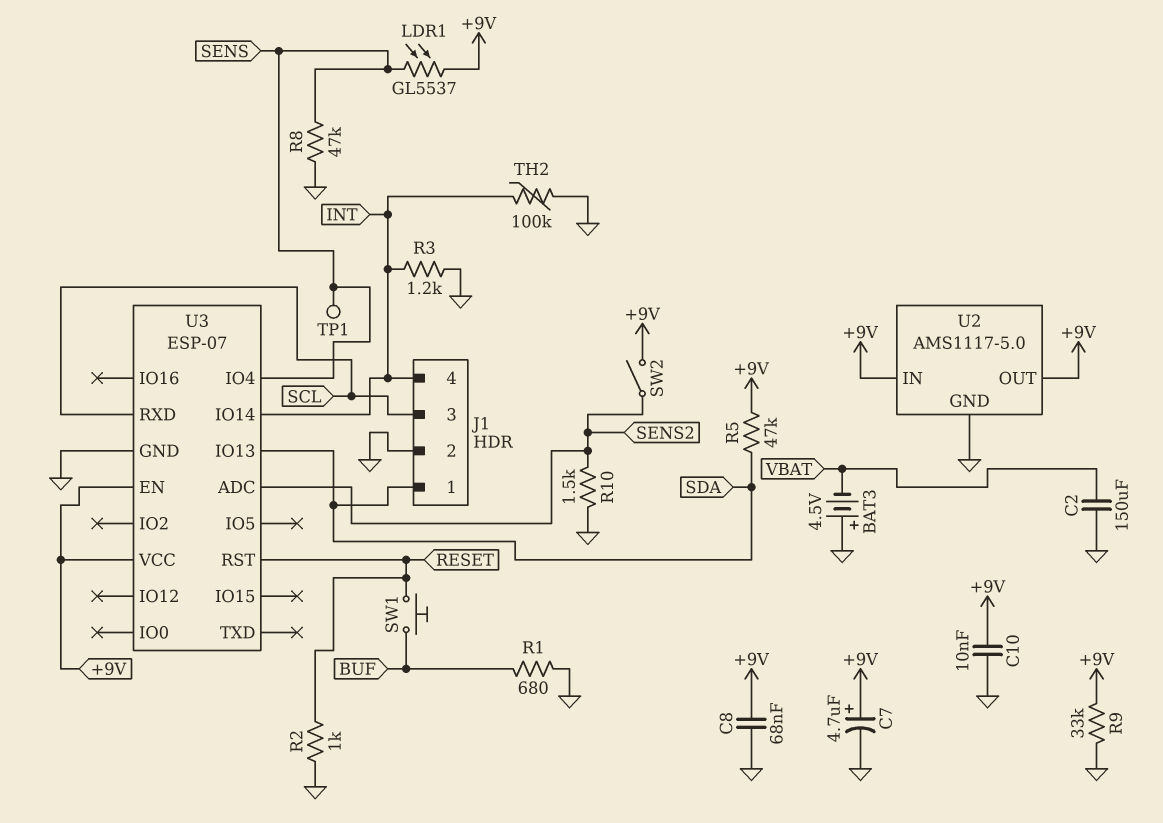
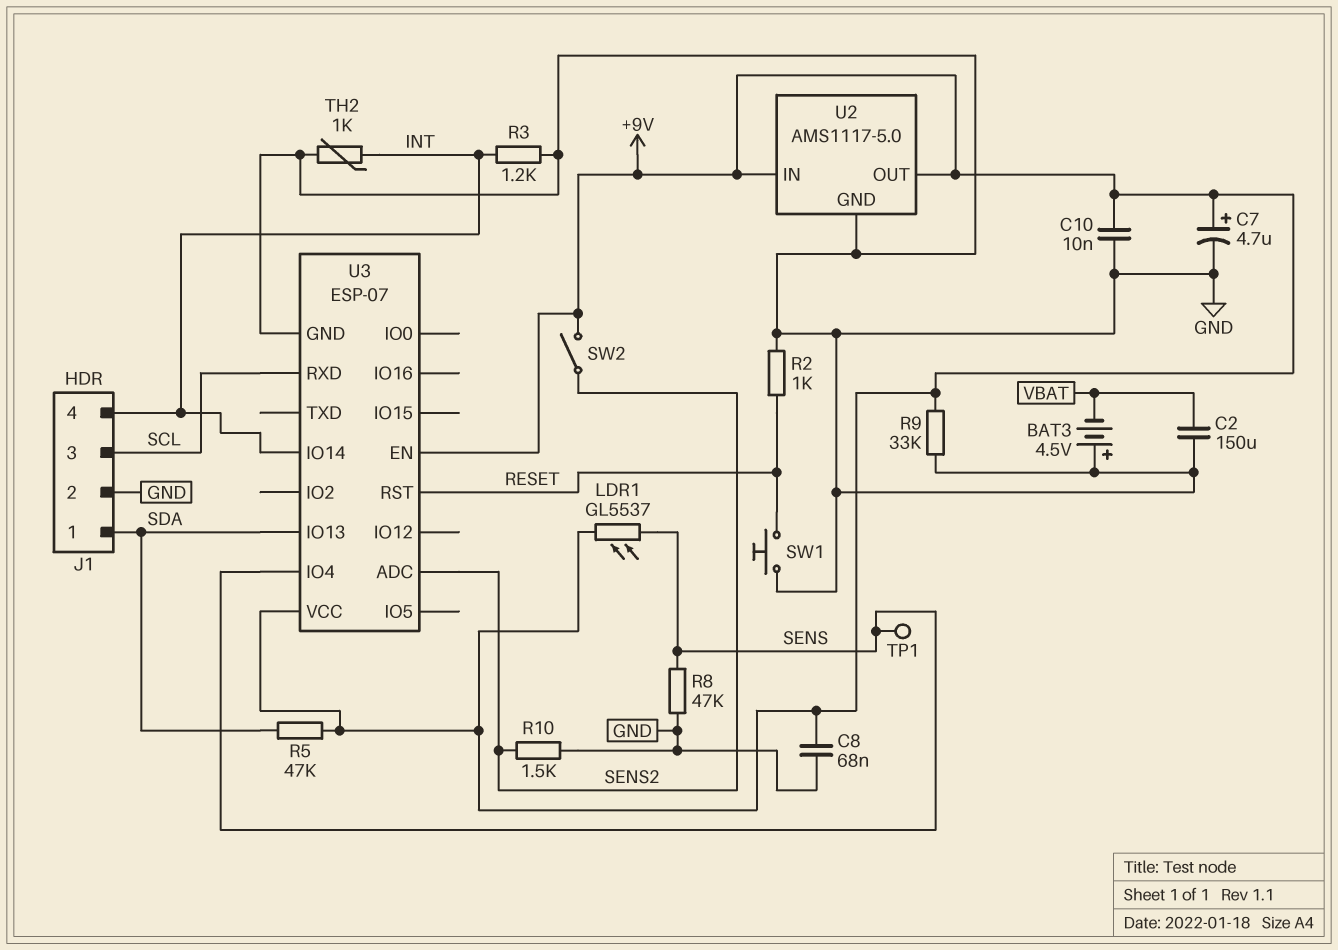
R1: 680 (BUF, GND) -> none
SW1: button (BUF, RESET) -> button (GND, RESET)
TH2: 100k (GND, INT) -> 1k (GND, INT)

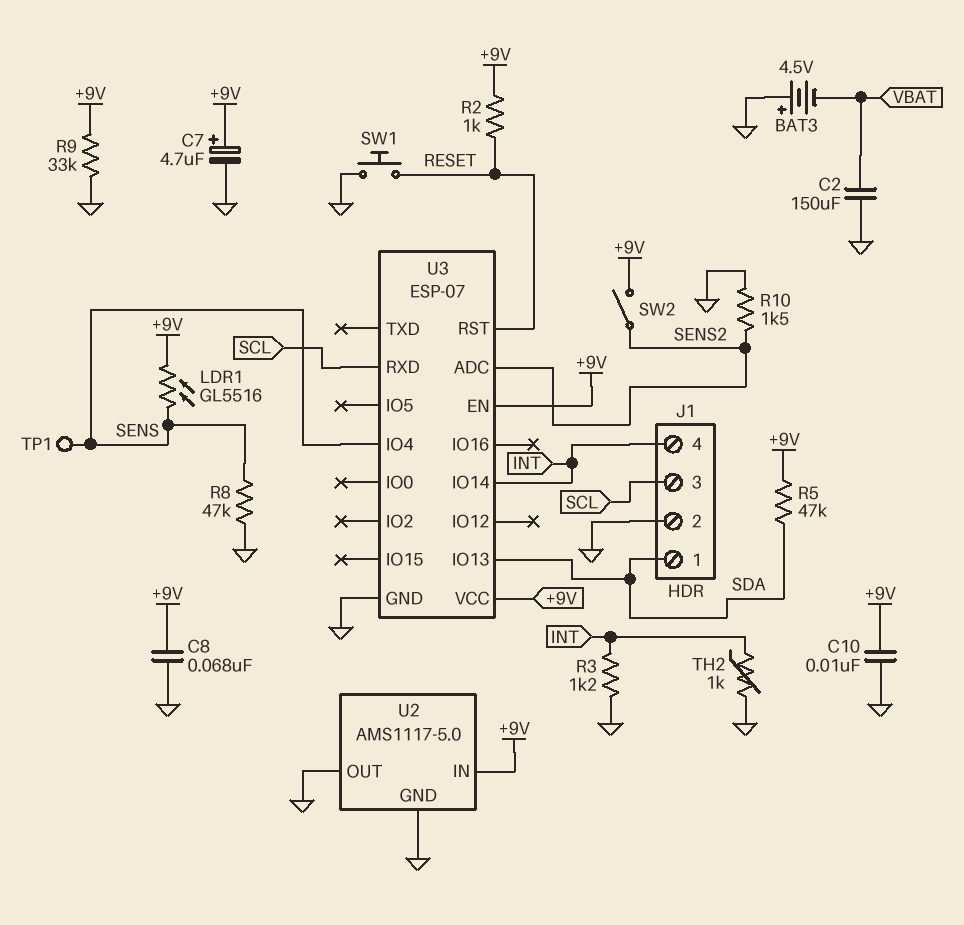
LDR1: GL5537 (+9V, SENS) -> GL5516 (+9V, SENS)
R2: 1k (GND, RESET) -> 1k (+9V, RESET)
U2 pin OUT: +9V -> GND

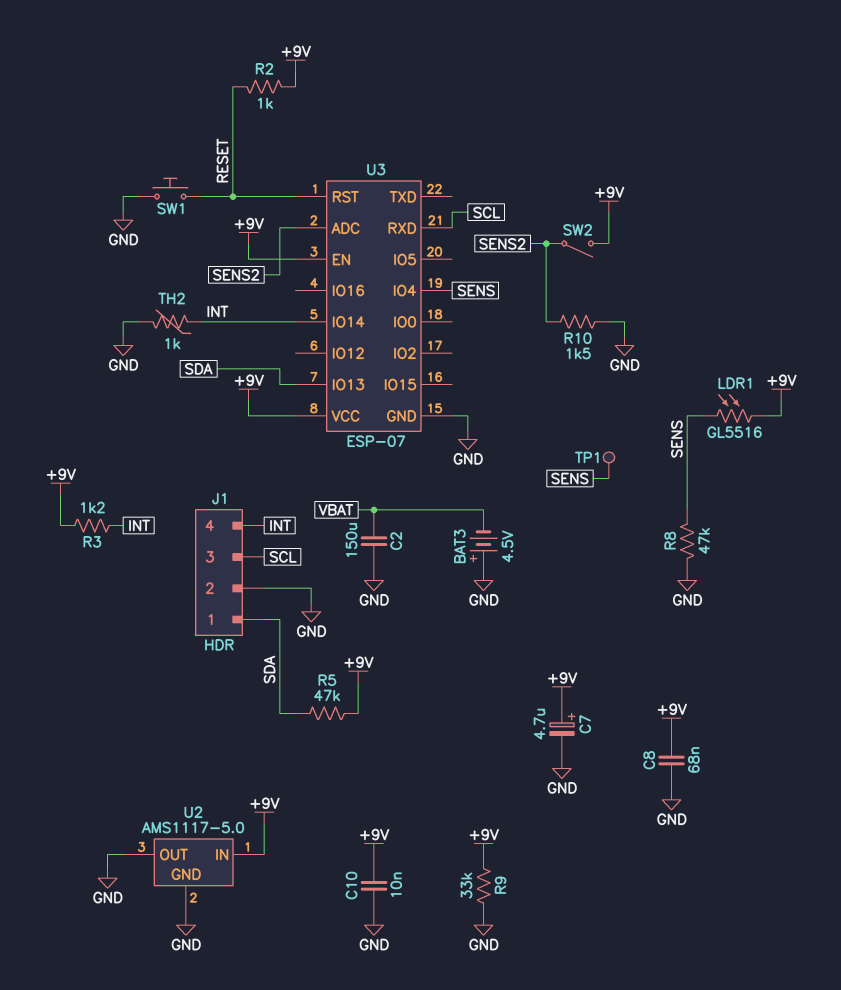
R3: 1.2k (GND, INT) -> 1.2k (+9V, INT)

